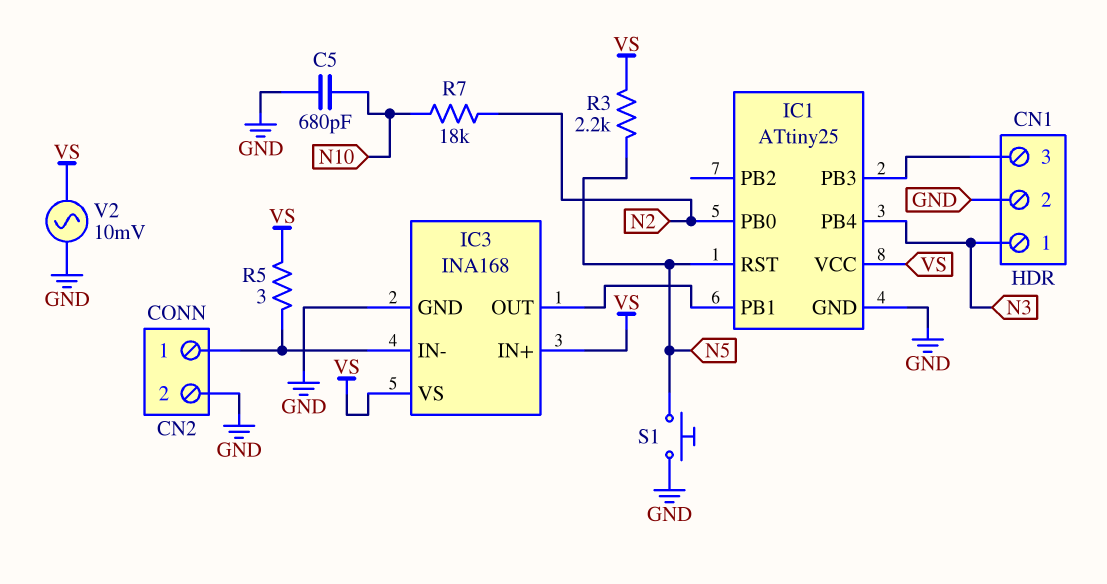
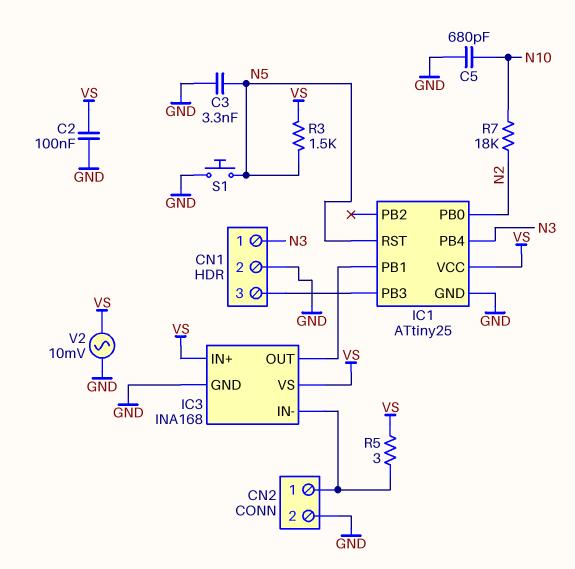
C2: none -> 100nF (GND, VS)
C3: none -> 3.3nF (GND, N5)
R3: 2.2k (N5, VS) -> 1.5k (N5, VS)

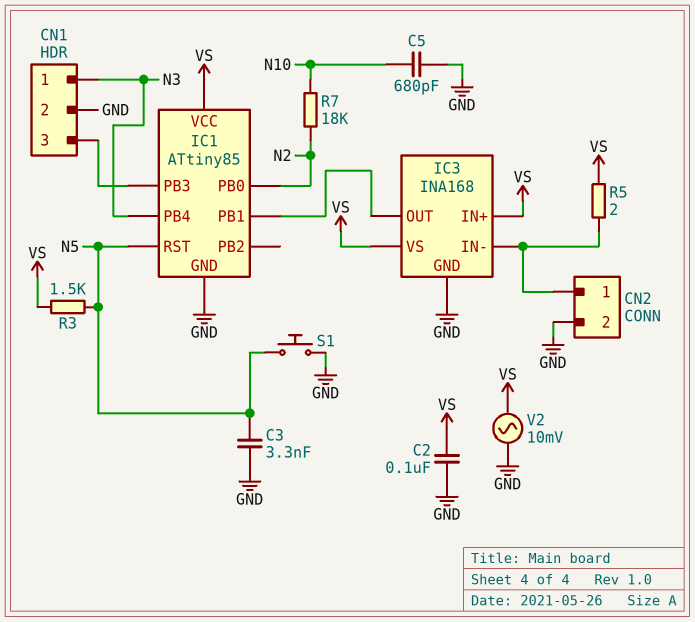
IC1: ATtiny25 -> ATtiny85
R5: 3 (CN2/1, VS) -> 2 (CN2/1, VS)

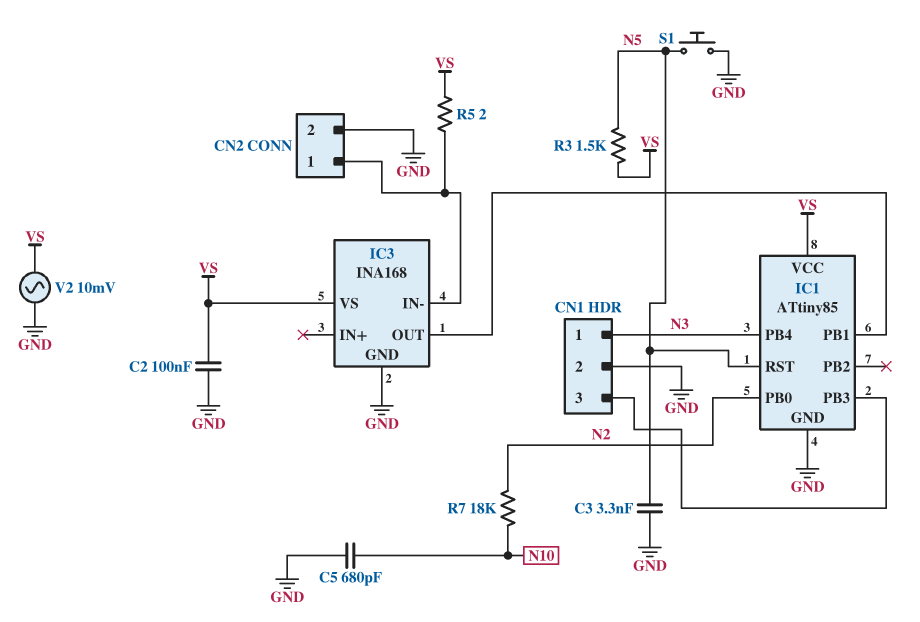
IC3 pin IN+: VS -> none

